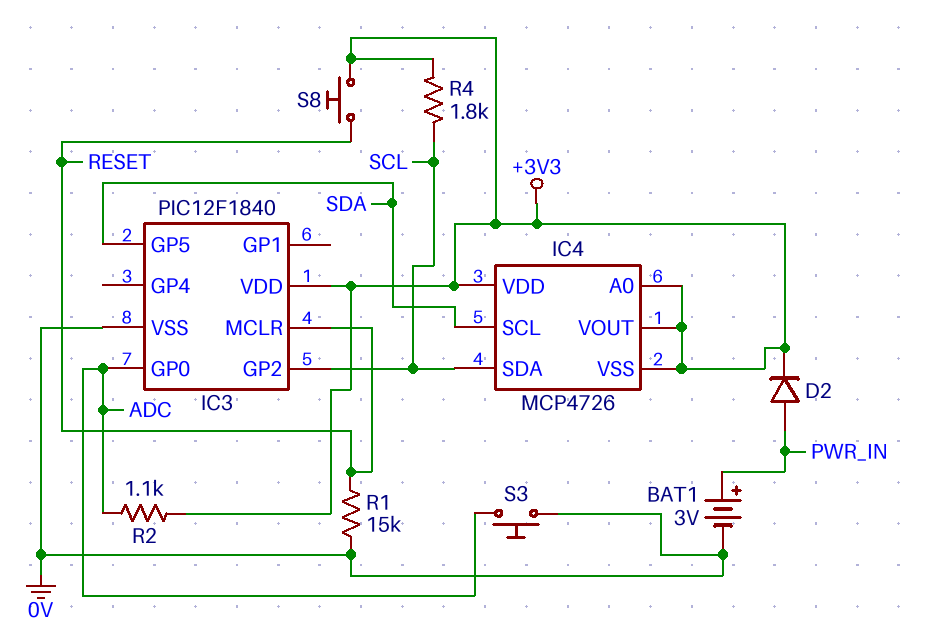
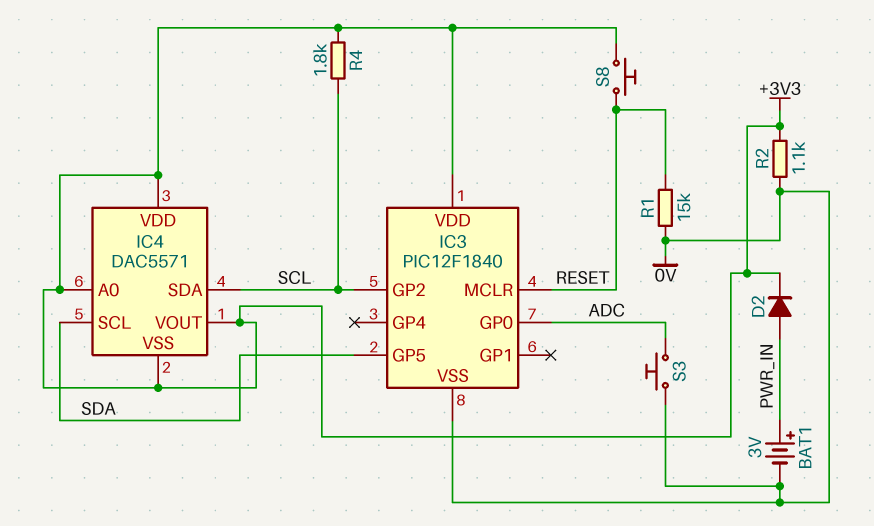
IC4: MCP4726 -> DAC5571
R2: 1.1k (+3V3, ADC) -> 1.1k (+3V3, 0V)

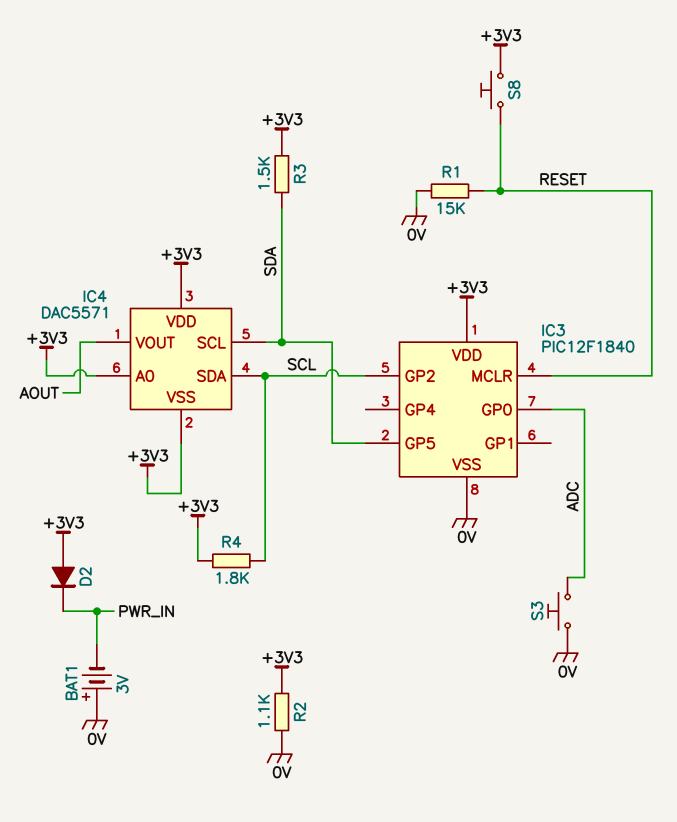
BAT1: 3V (plus PWR_IN, minus 0V) -> 3V (plus 0V, minus PWR_IN)
D2: diode (A PWR_IN, K +3V3) -> diode (A +3V3, K PWR_IN)
IC4 pin VOUT: +3V3 -> AOUT
R3: none -> 1.5k (+3V3, SDA)

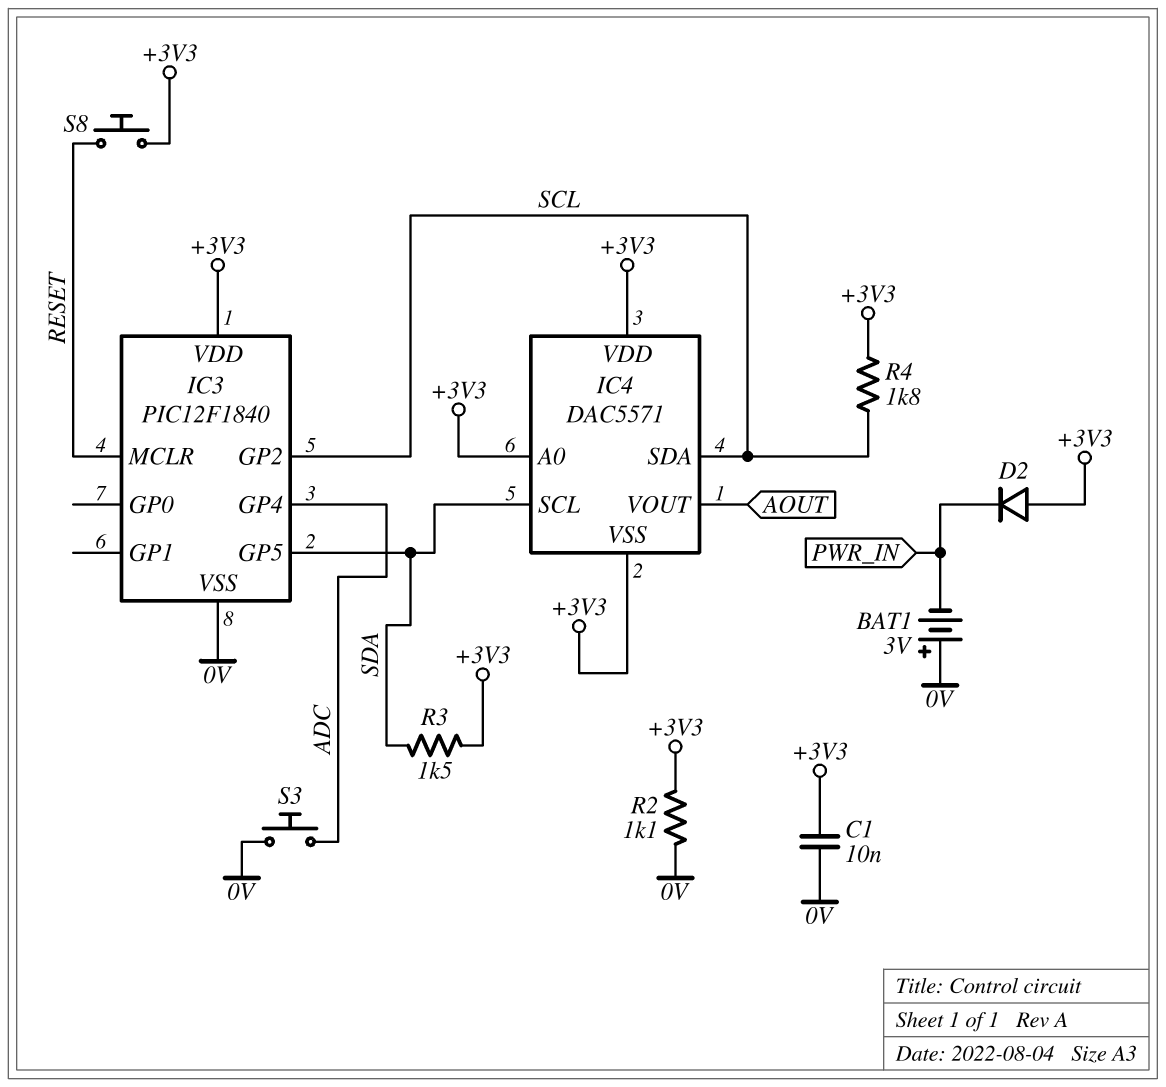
C1: none -> 10nF (+3V3, 0V)
IC3 pin GP0: ADC -> none
IC3 pin GP4: none -> ADC
R1: 15k (0V, RESET) -> none

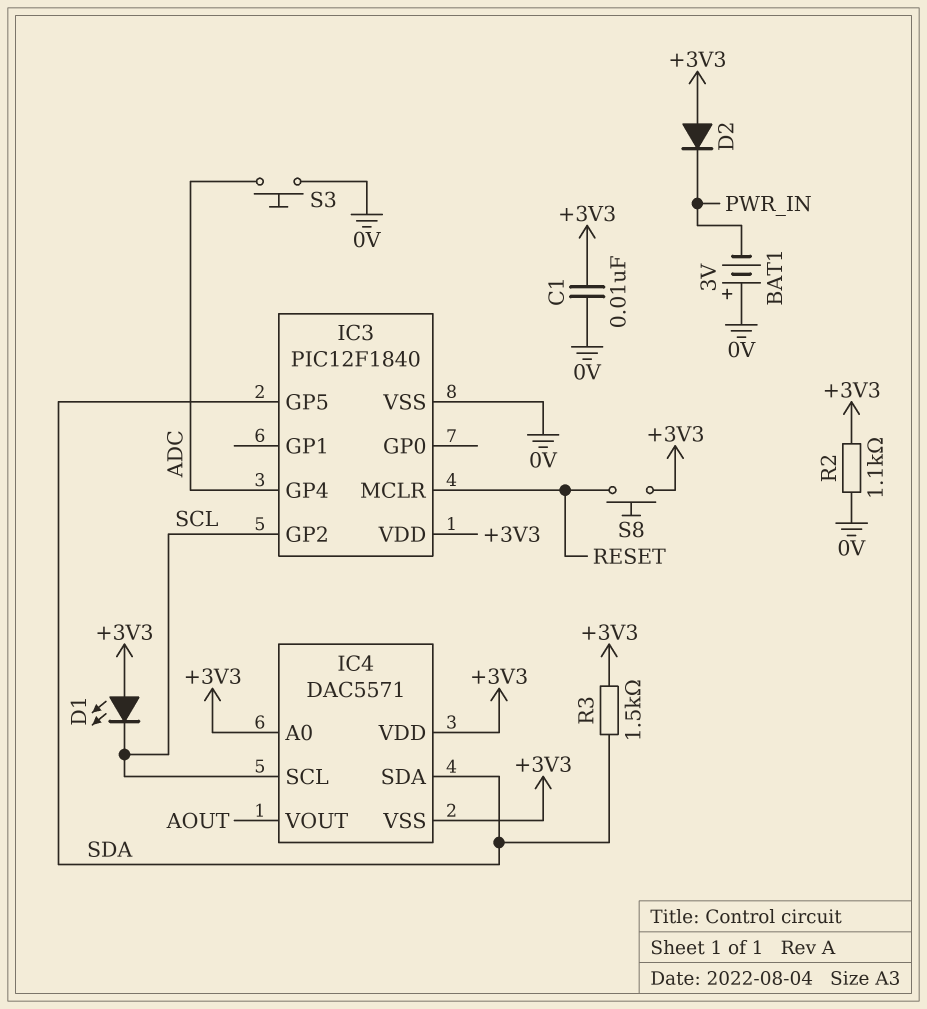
D1: none -> LED (A +3V3, K SCL)
IC4 pin SCL: SDA -> SCL
IC4 pin SDA: SCL -> SDA
R4: 1.8k (+3V3, SCL) -> none

